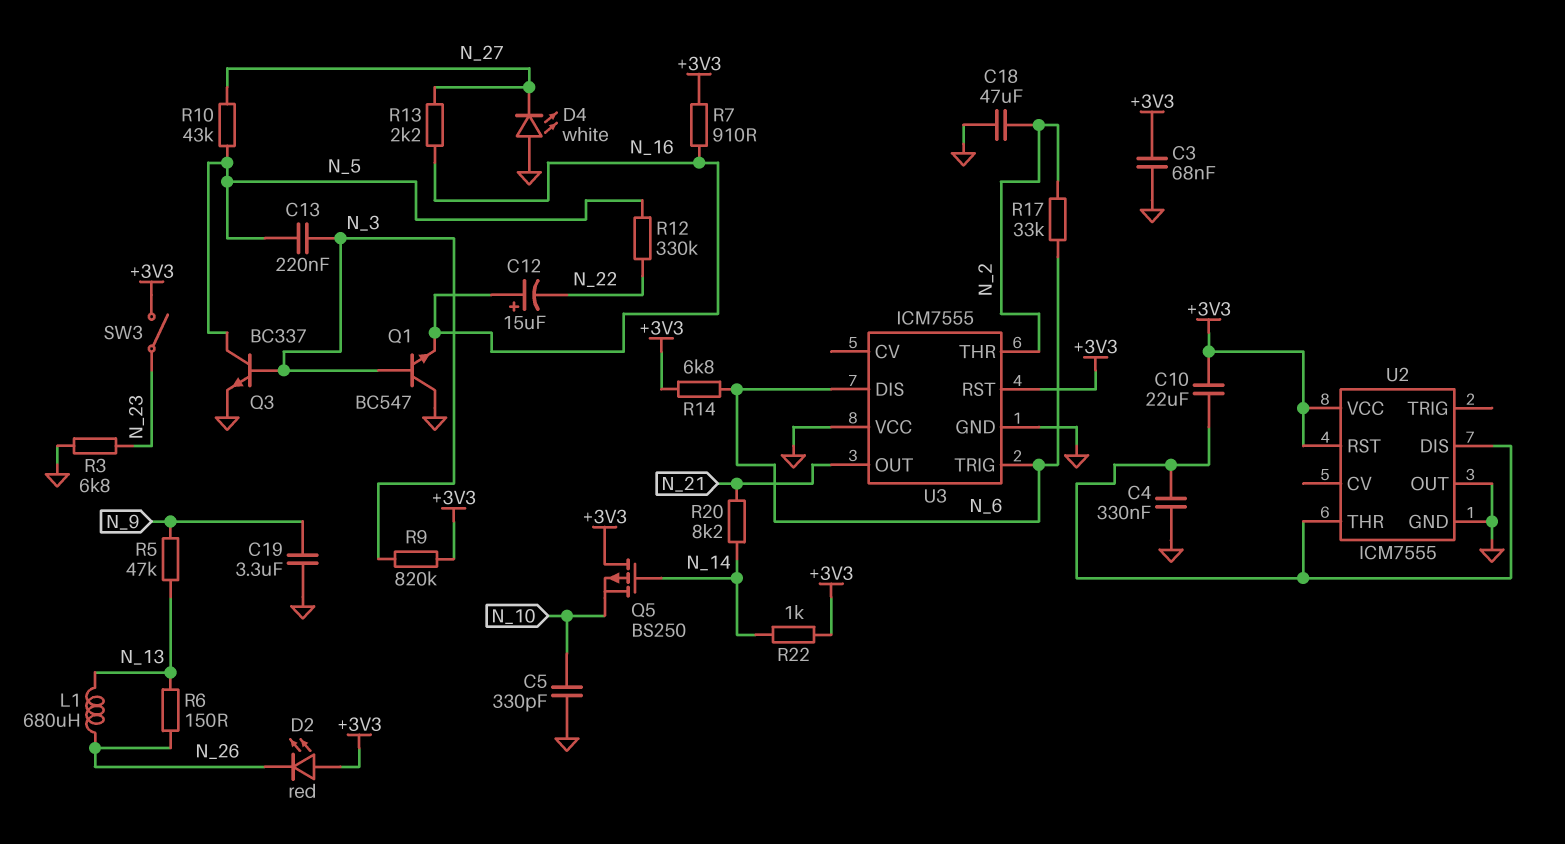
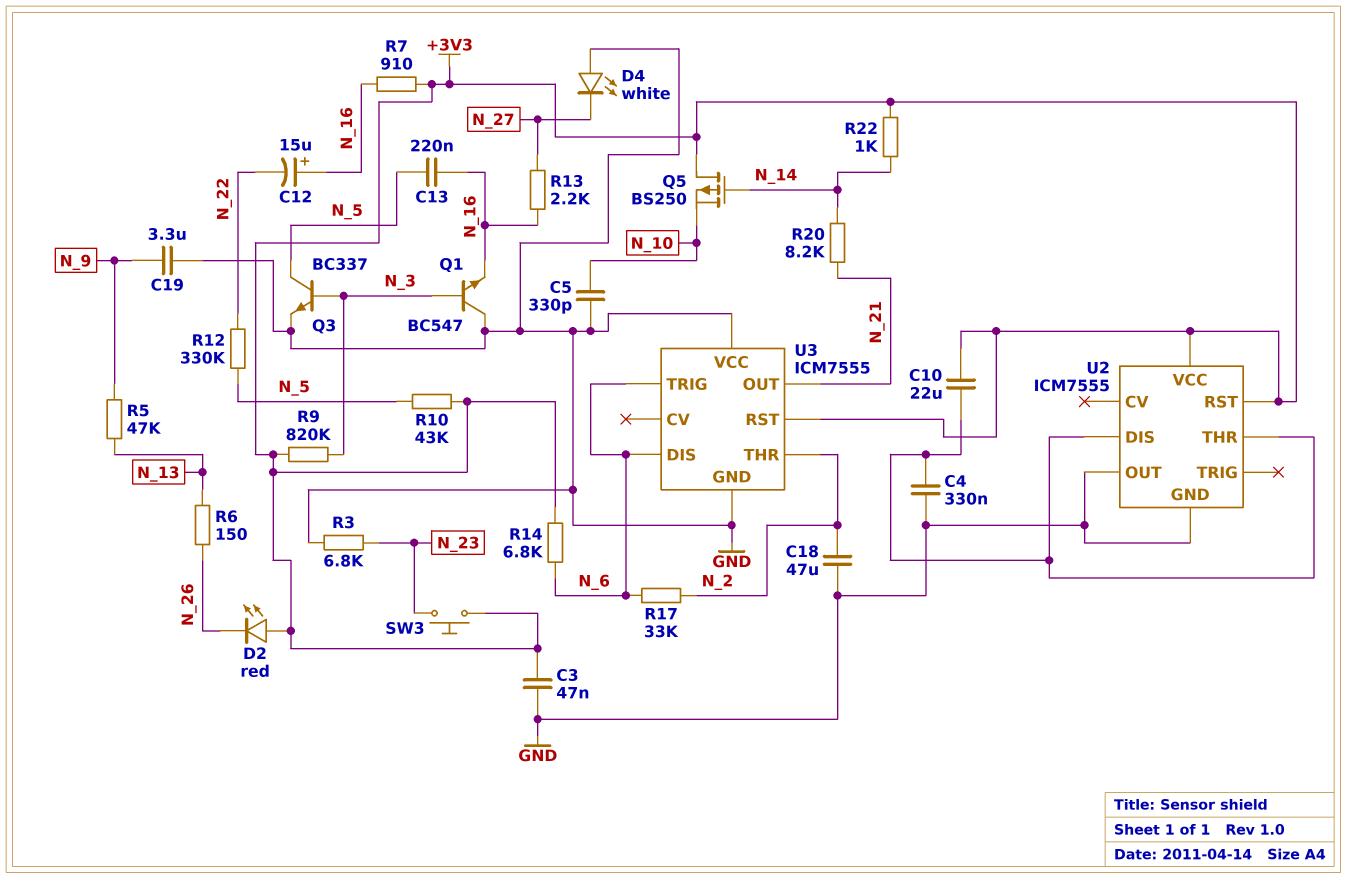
C3: 68nF (+3V3, GND) -> 47nF (+3V3, GND)
C13: 220nF (N_3, N_5) -> 220nF (N_5, N_16)
L1: 680uH (N_13, N_26) -> none
R10: 43k (N_5, N_27) -> 43k (+3V3, N_5)
SW3: switch (+3V3, N_23) -> button (+3V3, N_23)

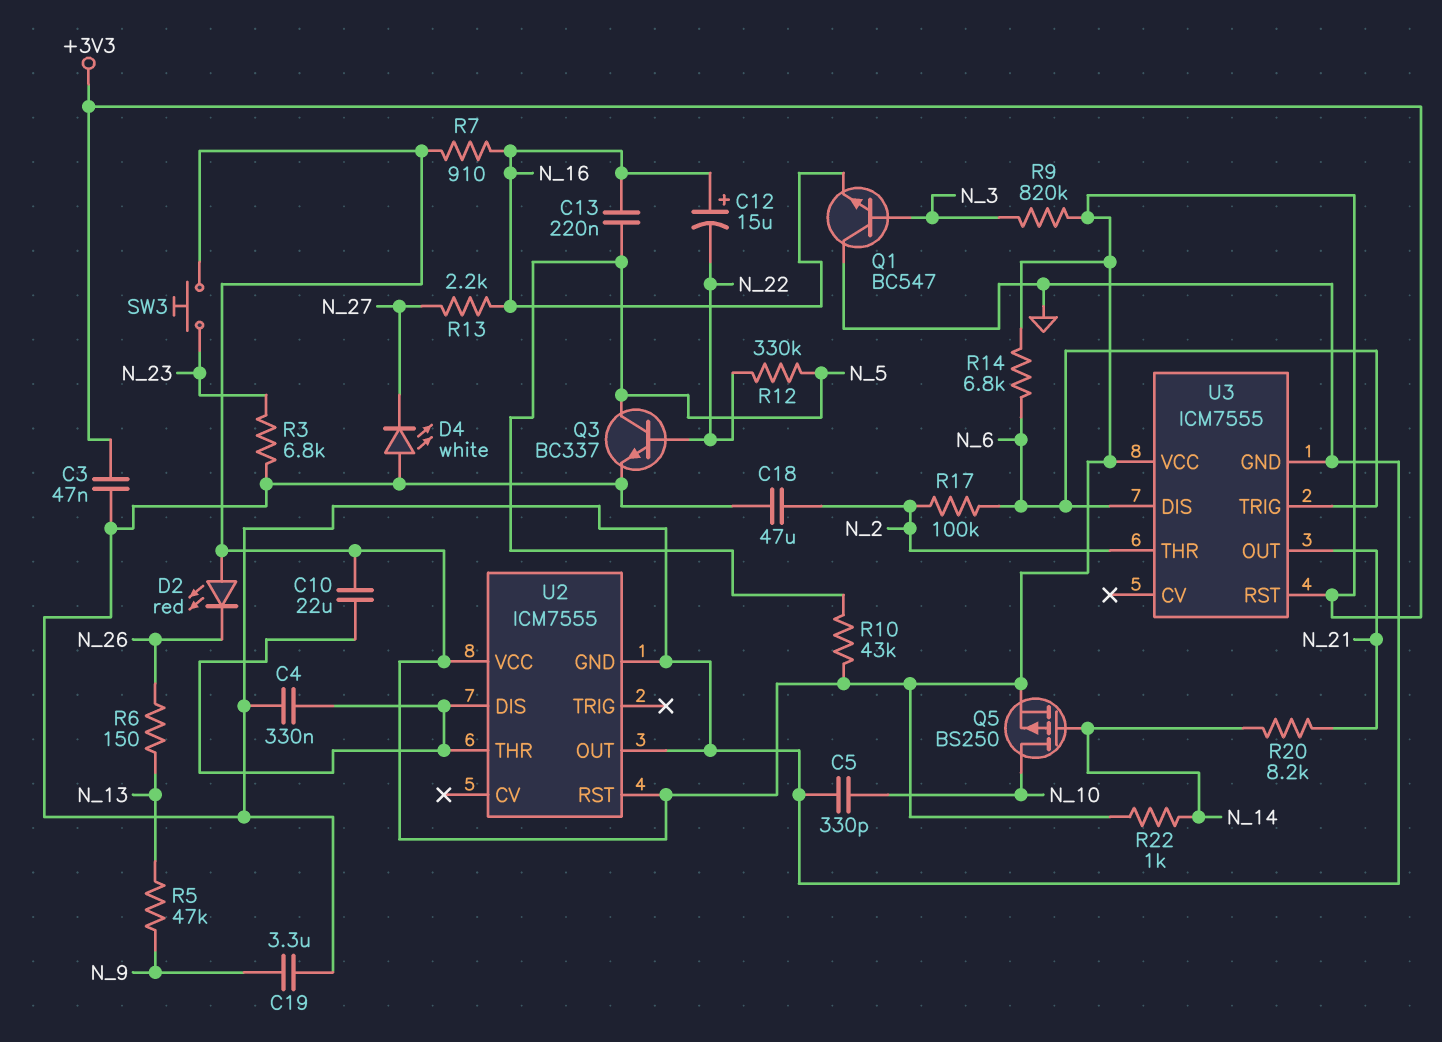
Q3: NPN BC337 (B N_3, C N_5, E GND) -> NPN BC337 (B N_22, C N_5, E GND)
Q5: PMOS BS250 (G N_14, D +3V3, S N_10) -> PMOS BS250 (G N_14, D N_10, S +3V3)
R17: 33k (N_2, N_6) -> 100k (N_2, N_6)
U3 pin VCC: GND -> +3V3

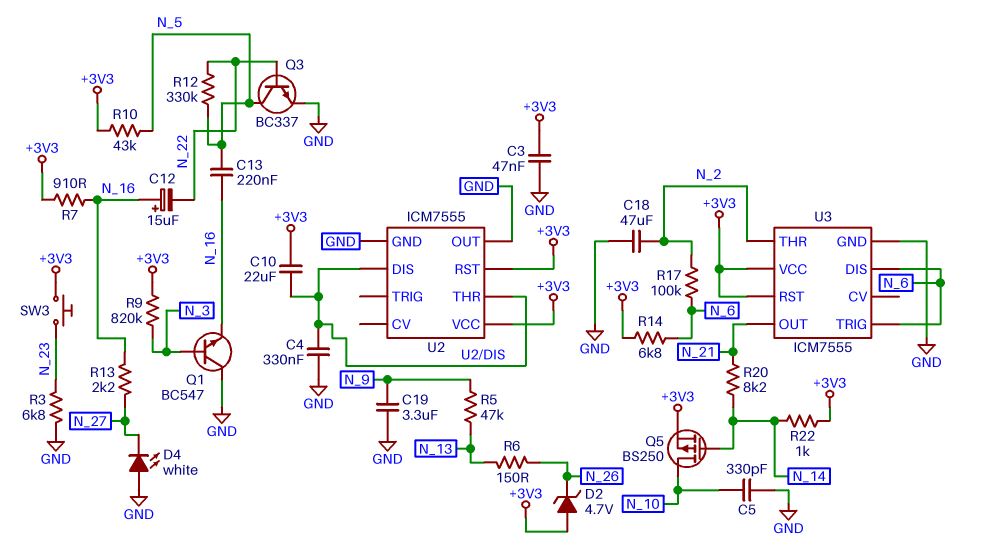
D2: LED red (A +3V3, K N_26) -> zener 4.7V (A +3V3, K N_26)

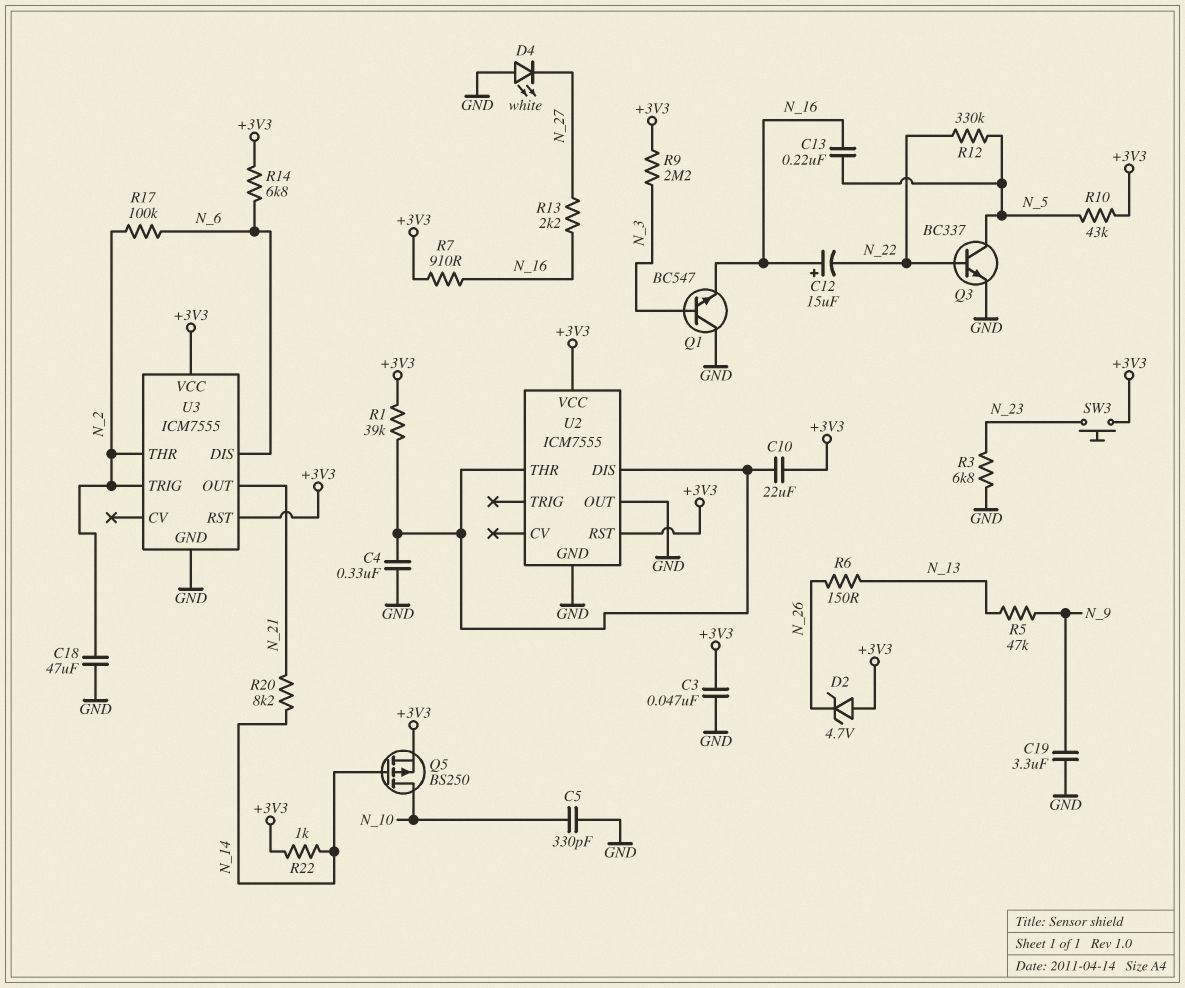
R1: none -> 39k (+3V3, U2/DIS)
R9: 820k (+3V3, N_3) -> 2.2M (+3V3, N_3)
U3 pin TRIG: N_6 -> N_2

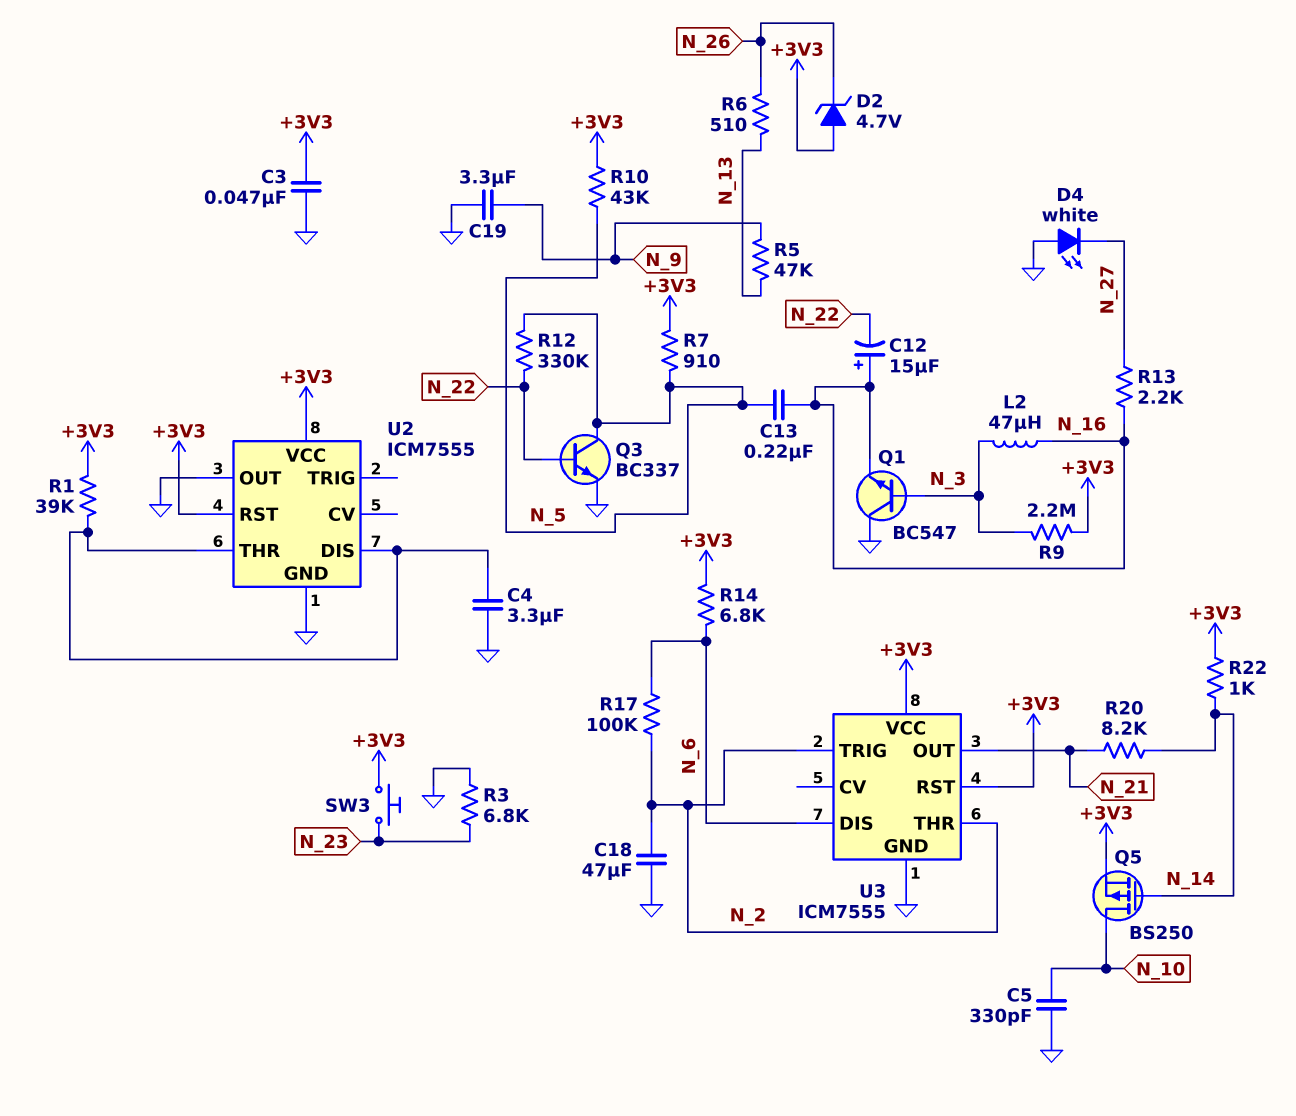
C4: 330nF (GND, U2/DIS) -> 3.3uF (GND, U2/DIS)
C10: 22uF (+3V3, U2/DIS) -> none
L2: none -> 47uH (N_3, N_16)
R6: 150 (N_13, N_26) -> 510 (N_13, N_26)
R7: 910 (+3V3, N_16) -> 910 (+3V3, N_5)

